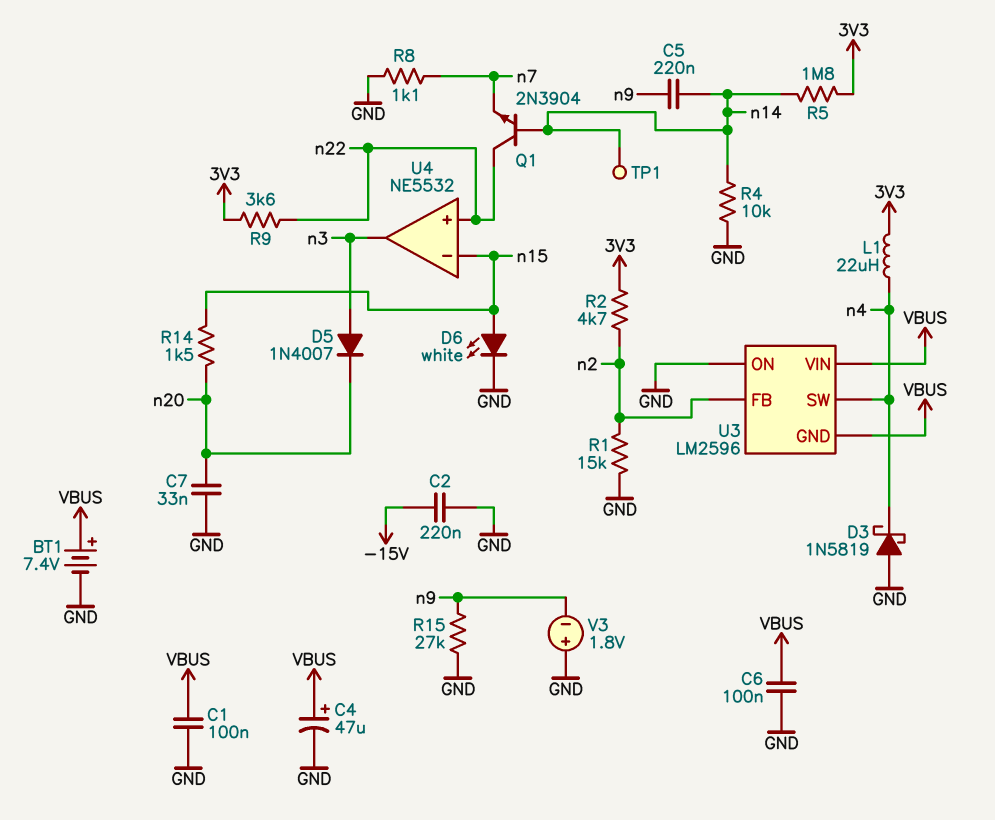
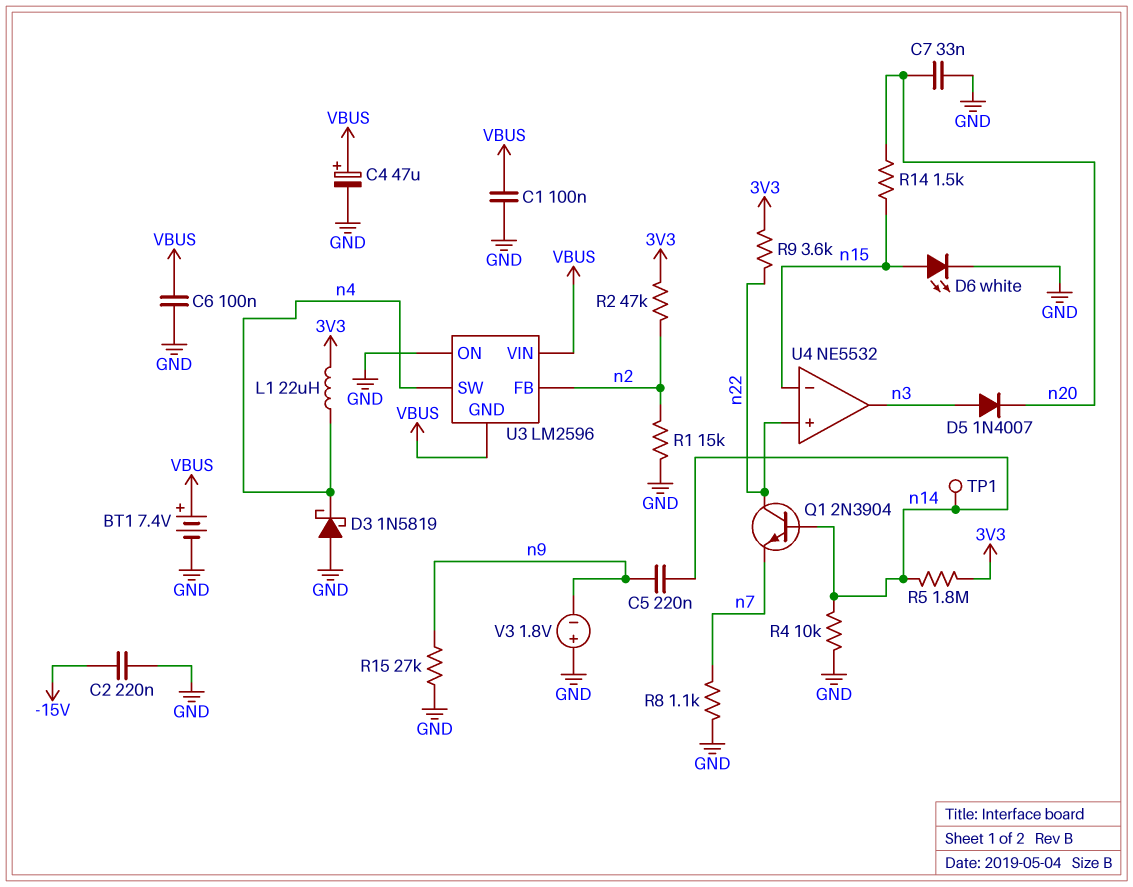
R2: 4.7k (3V3, n2) -> 47k (3V3, n2)

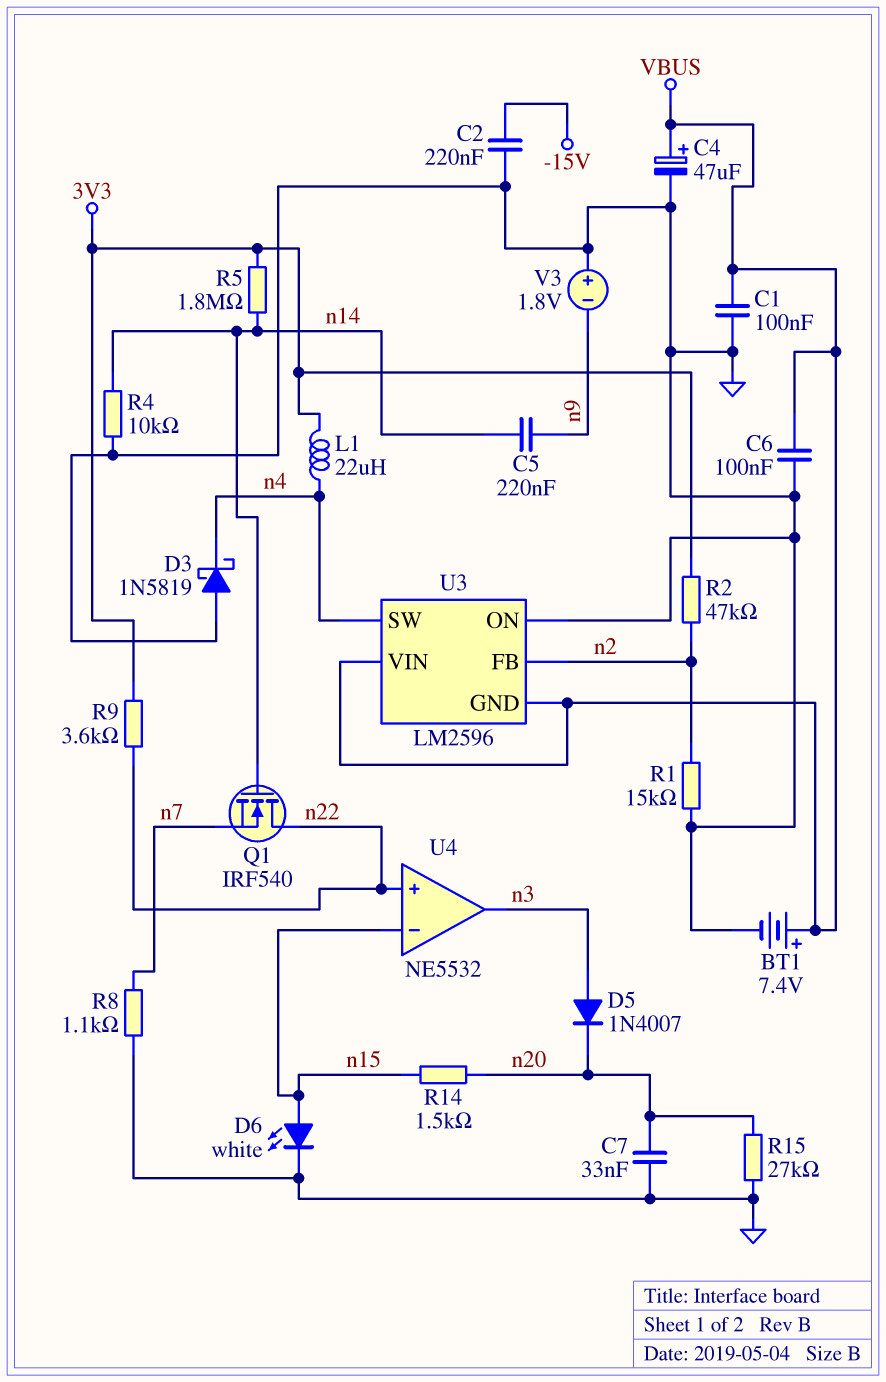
Q1: NPN 2N3904 (B n14, C n22, E n7) -> NMOS IRF540 (G n14, D n22, S n7)
R15: 27k (GND, n9) -> 27k (GND, n20)
TP1: test point (n14) -> none

